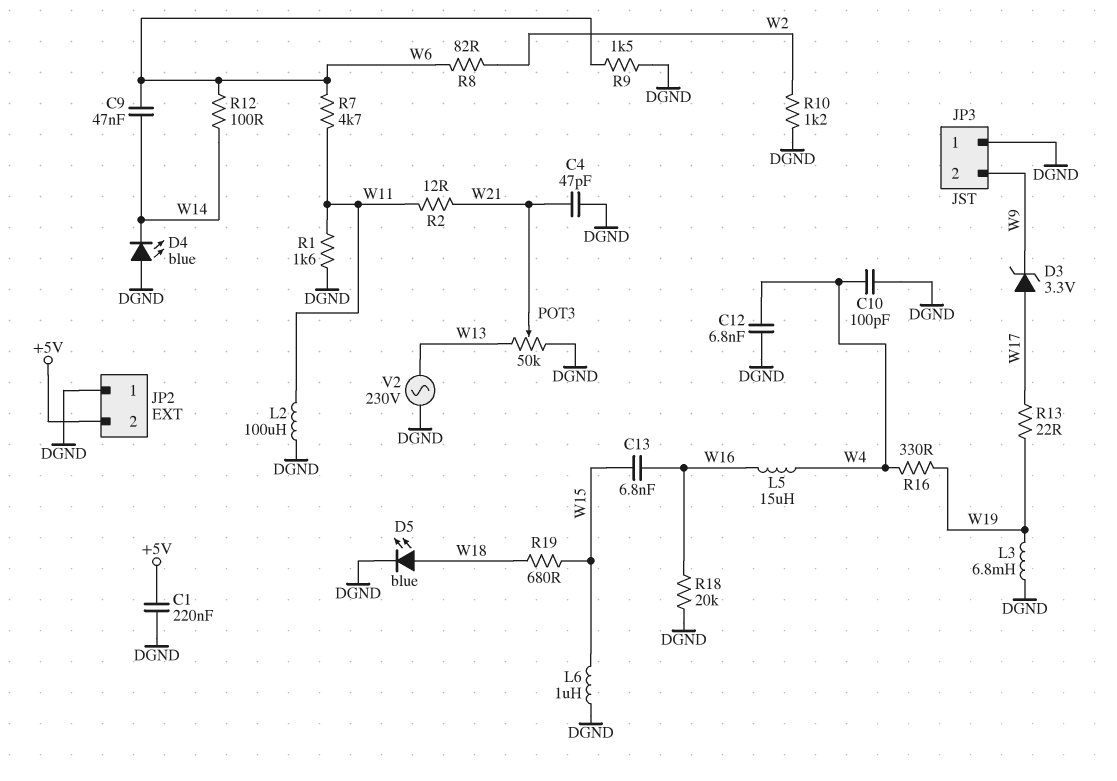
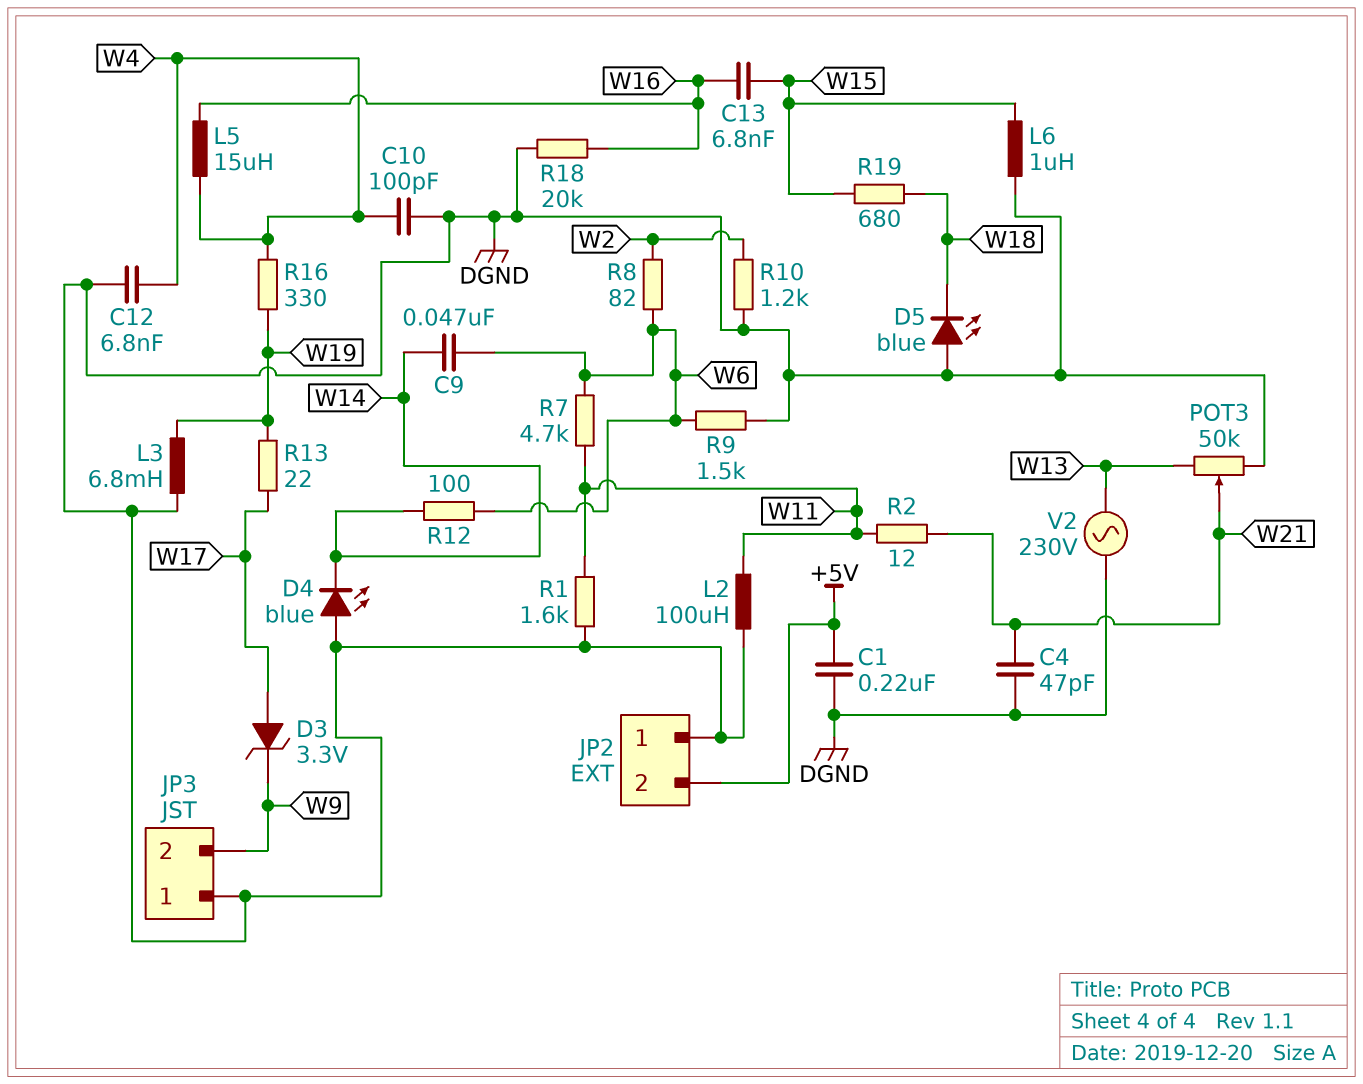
D5: LED blue (A W18, K DGND) -> LED blue (A DGND, K W18)

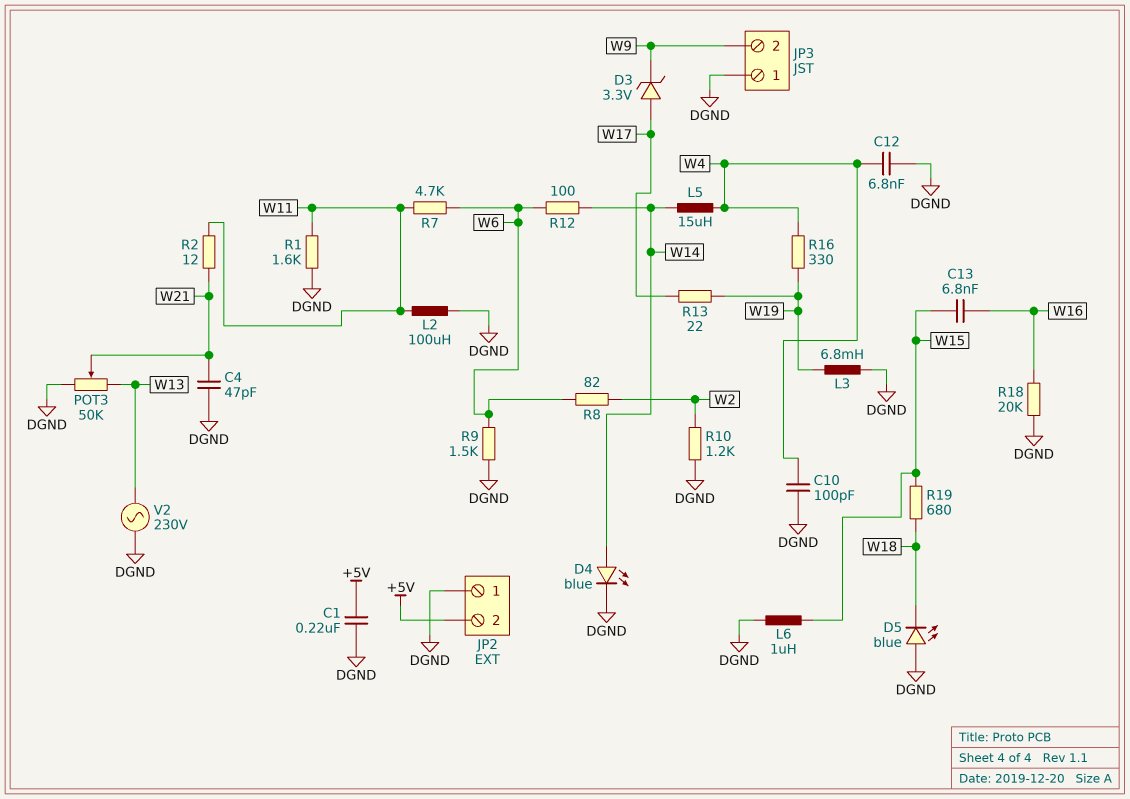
C9: 47nF (W6, W14) -> none
D4: LED blue (A DGND, K W14) -> LED blue (A W14, K DGND)
L5: 15uH (W4, W16) -> 15uH (W4, W14)

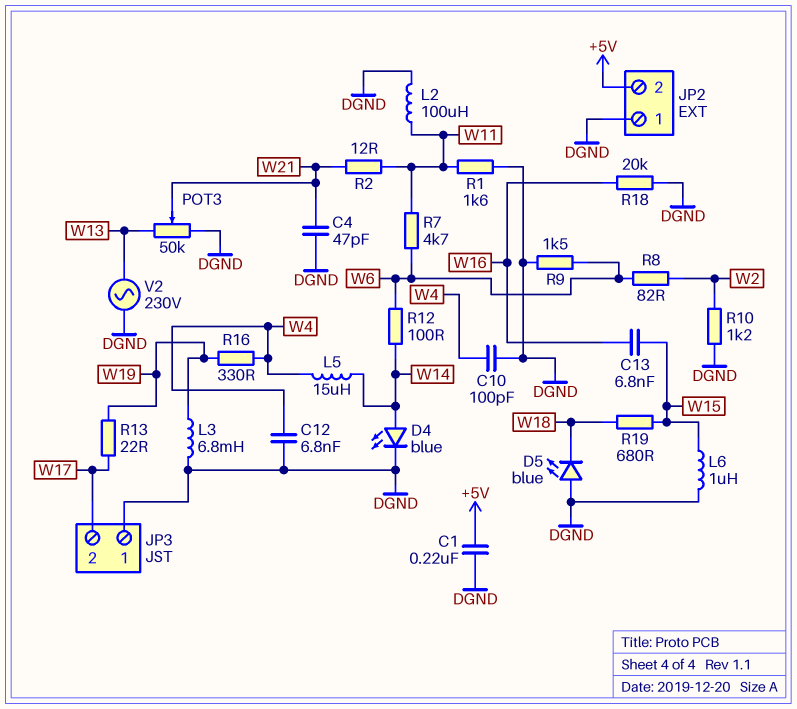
D3: zener 3.3V (A W17, K W9) -> none
JP3 pin 2: W9 -> W17

